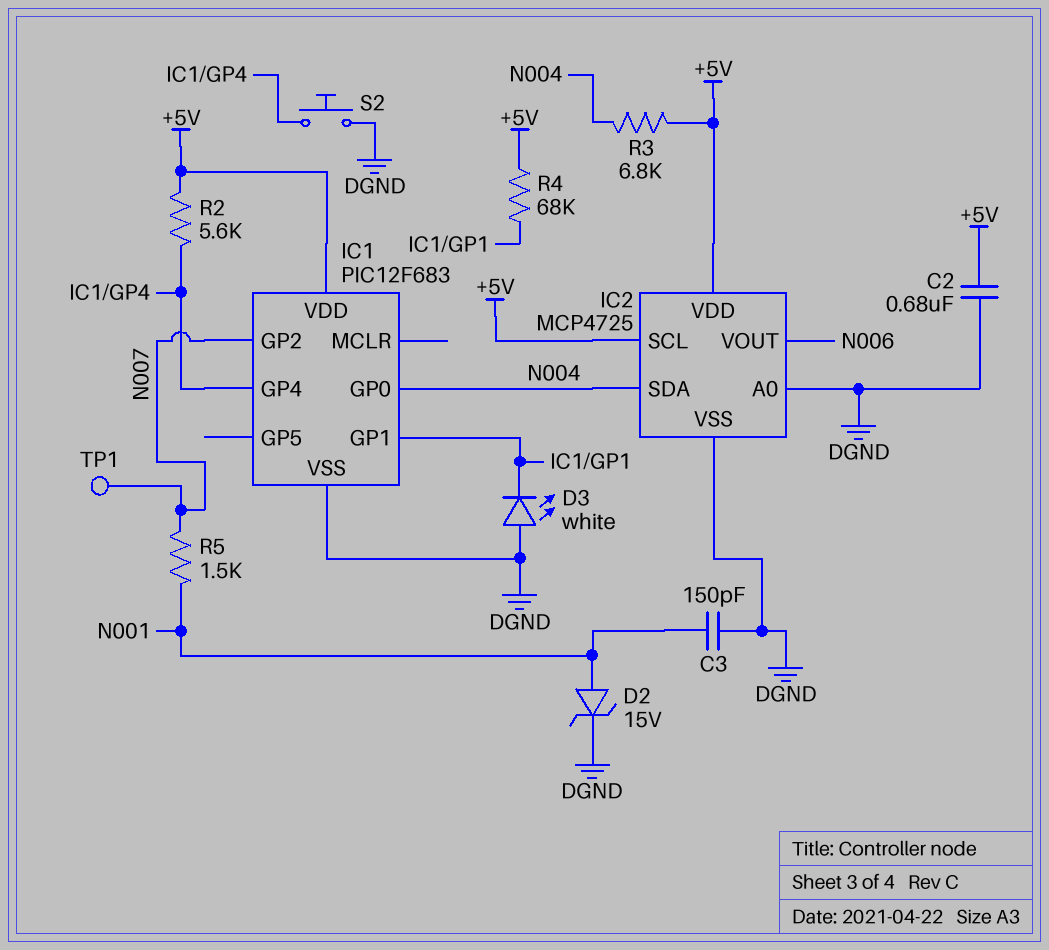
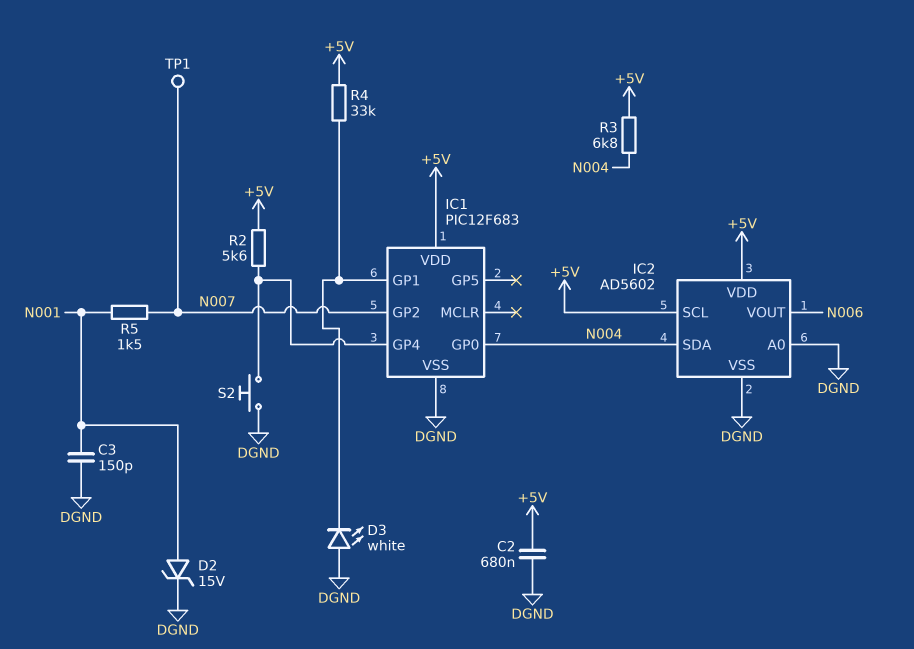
IC2: MCP4725 -> AD5602
R4: 68k (+5V, IC1/GP1) -> 33k (+5V, IC1/GP1)

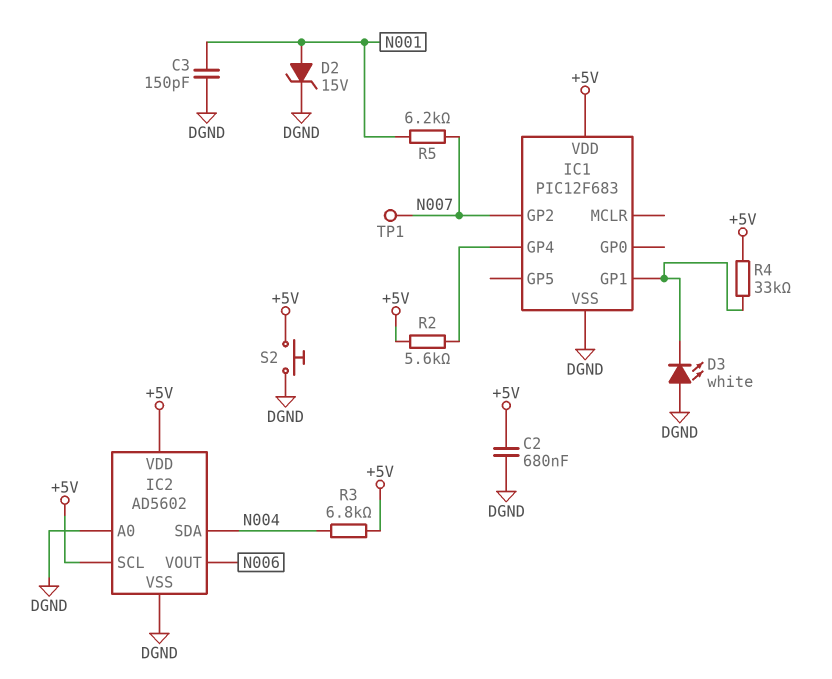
IC1 pin GP0: N004 -> none
R5: 1.5k (N001, N007) -> 6.2k (N001, N007)
S2: button (DGND, IC1/GP4) -> button (+5V, DGND)

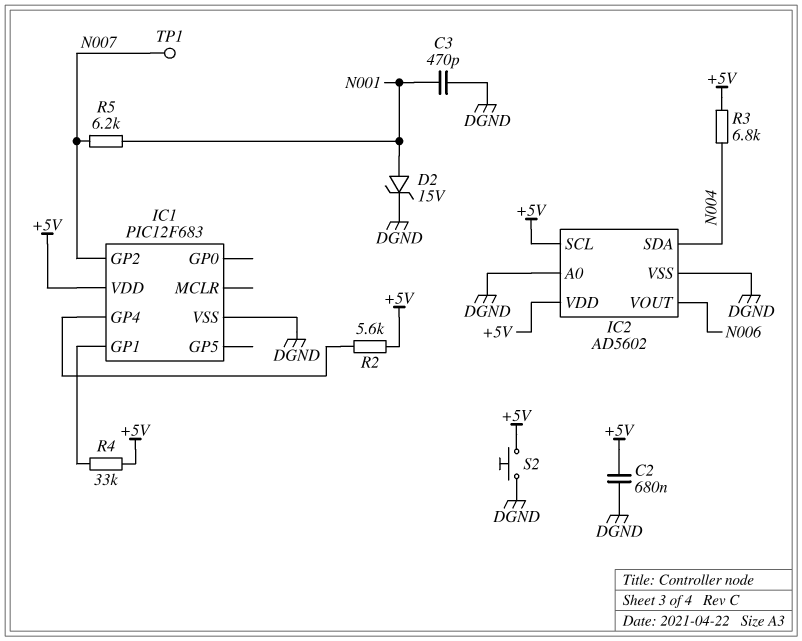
C3: 150pF (DGND, N001) -> 470pF (DGND, N001)
D3: LED white (A DGND, K IC1/GP1) -> none

